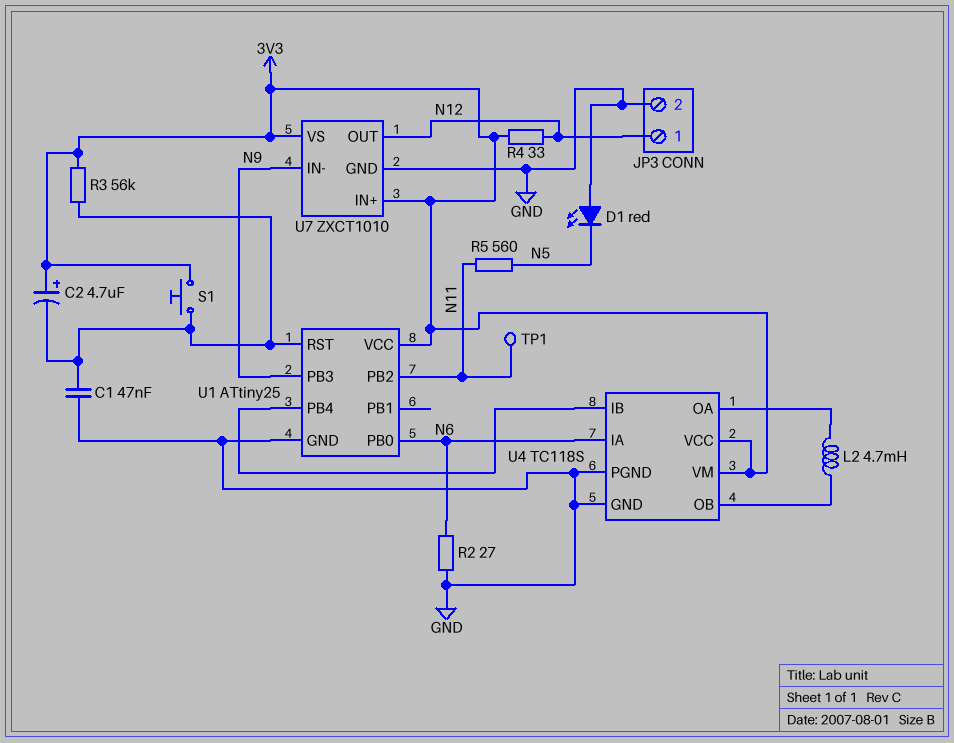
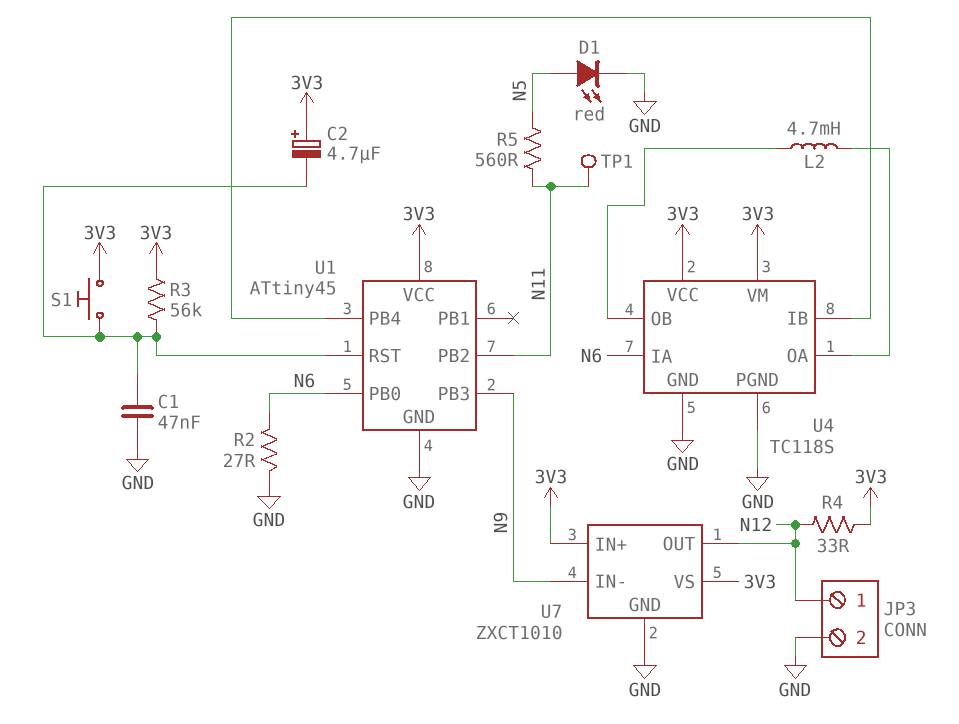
D1: LED red (A GND, K N5) -> LED red (A N5, K GND)
U1: ATtiny25 -> ATtiny45

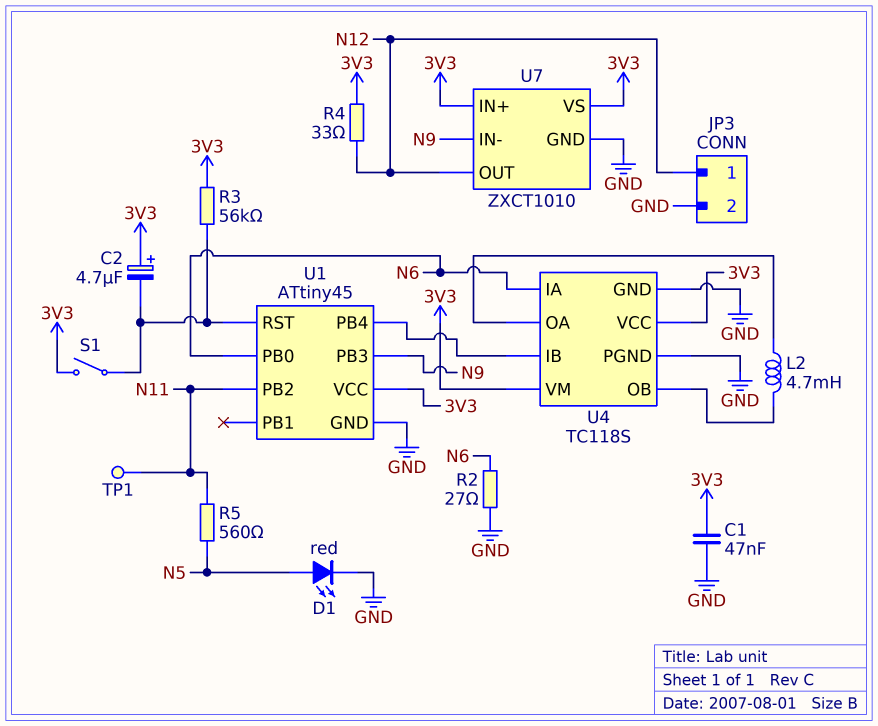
C1: 47nF (GND, U1/RST) -> 47nF (3V3, GND)
S1: button (3V3, U1/RST) -> switch (3V3, U1/RST)

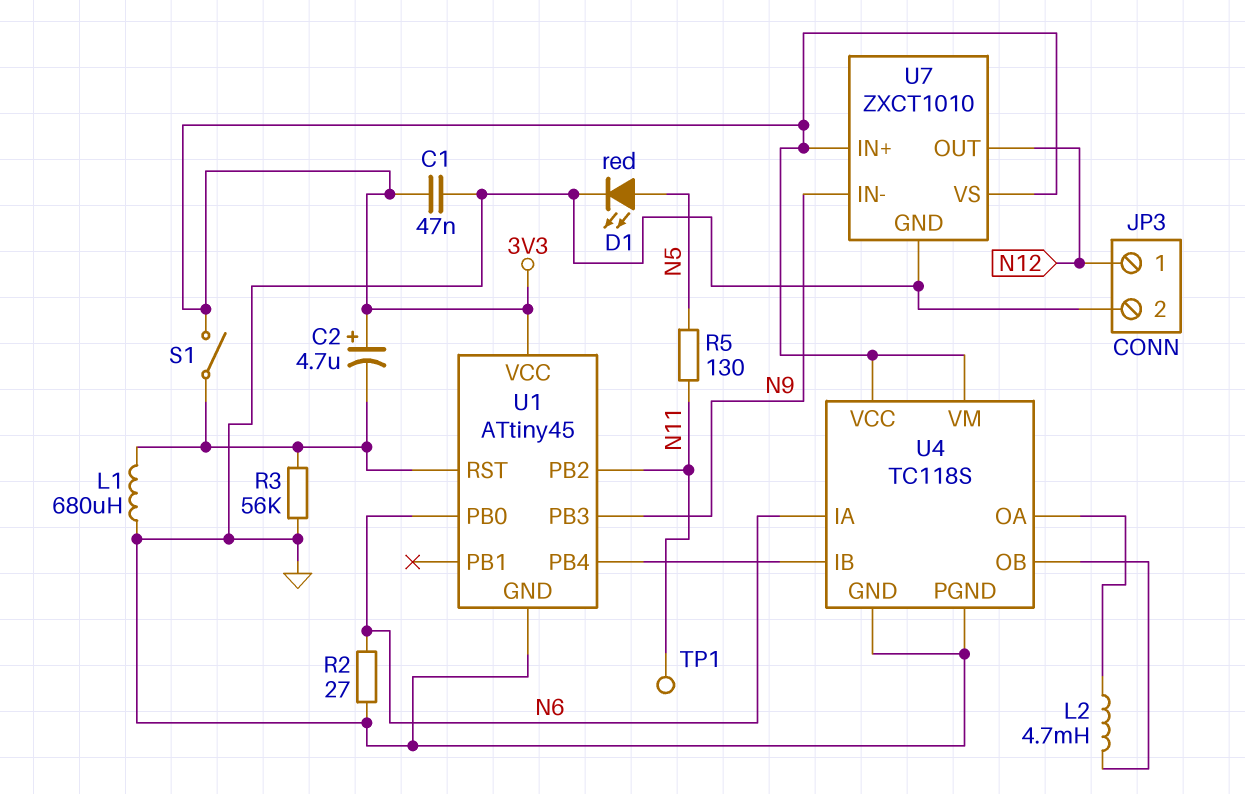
L1: none -> 680uH (GND, U1/RST)
R3: 56k (3V3, U1/RST) -> 56k (GND, U1/RST)
R4: 33 (3V3, N12) -> none
R5: 560 (N5, N11) -> 130 (N5, N11)

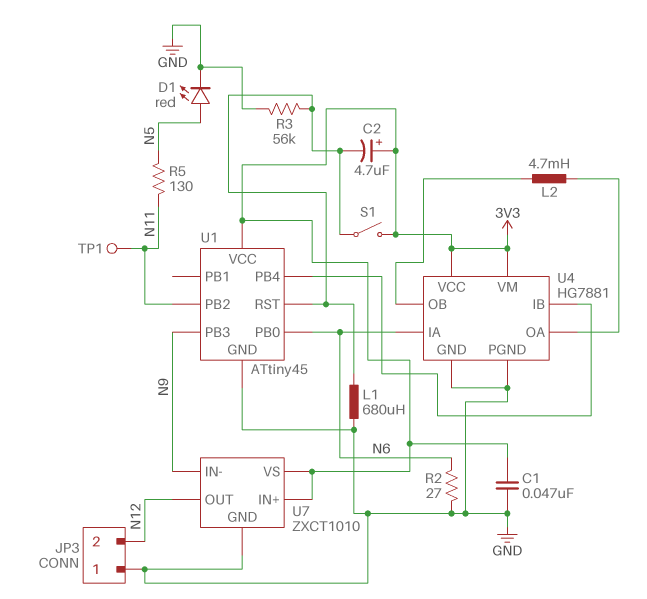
JP3 pin 1: N12 -> GND
JP3 pin 2: GND -> N12
U4: TC118S -> HG7881

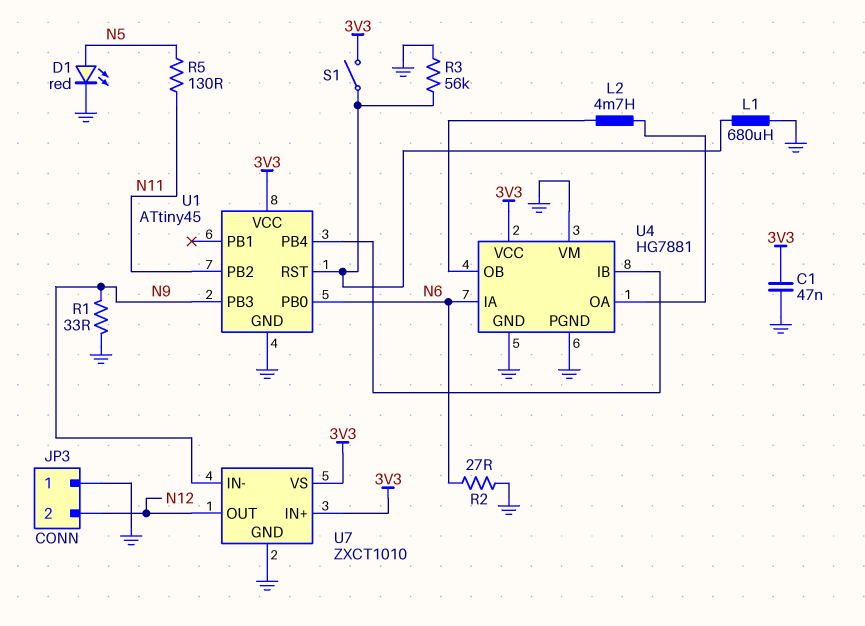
C2: 4.7uF (plus 3V3, minus U1/RST) -> none
R1: none -> 33 (GND, N9)
TP1: test point (N11) -> none
U4 pin VM: 3V3 -> GND

